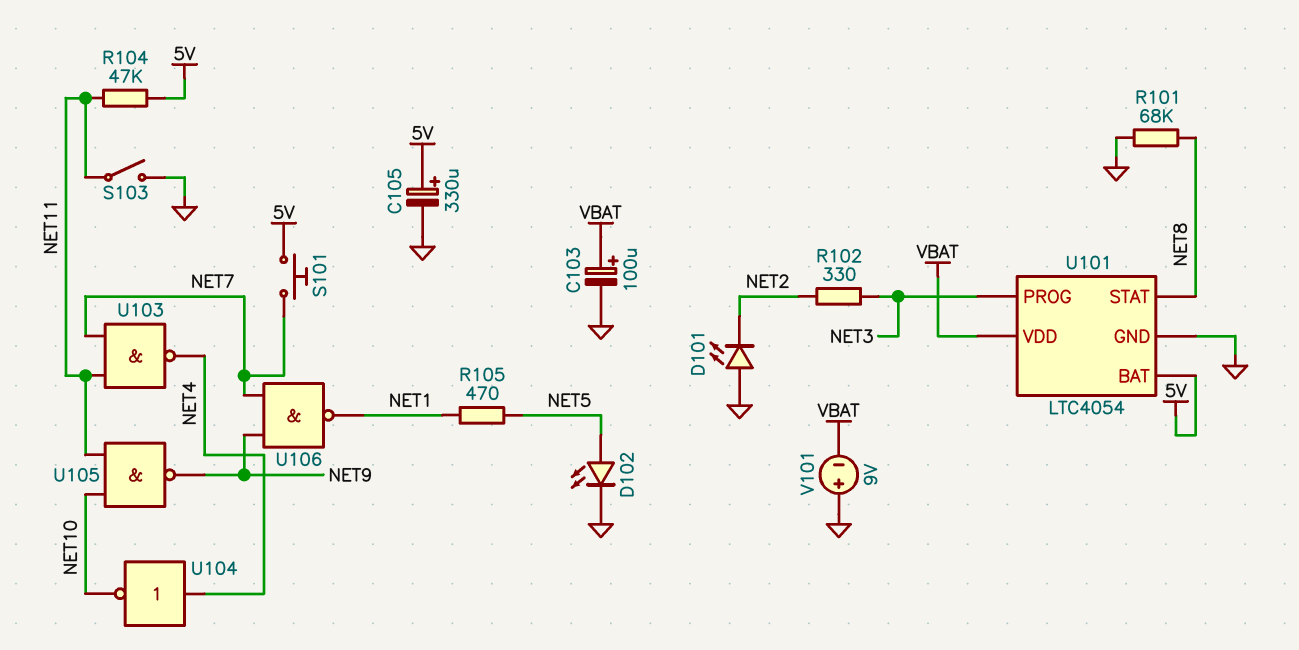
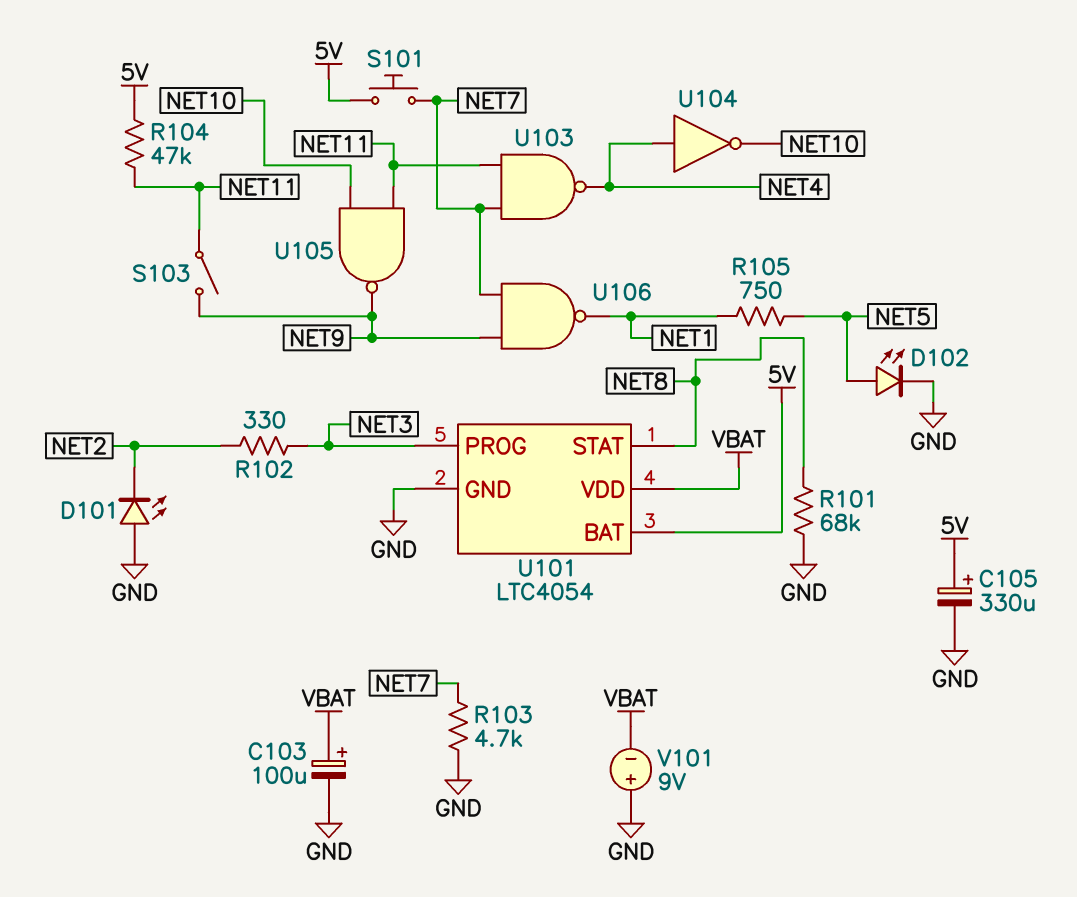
R103: none -> 4.7k (GND, NET7)
R105: 470 (NET1, NET5) -> 750 (NET1, NET5)
S103: switch (GND, NET11) -> switch (NET9, NET11)

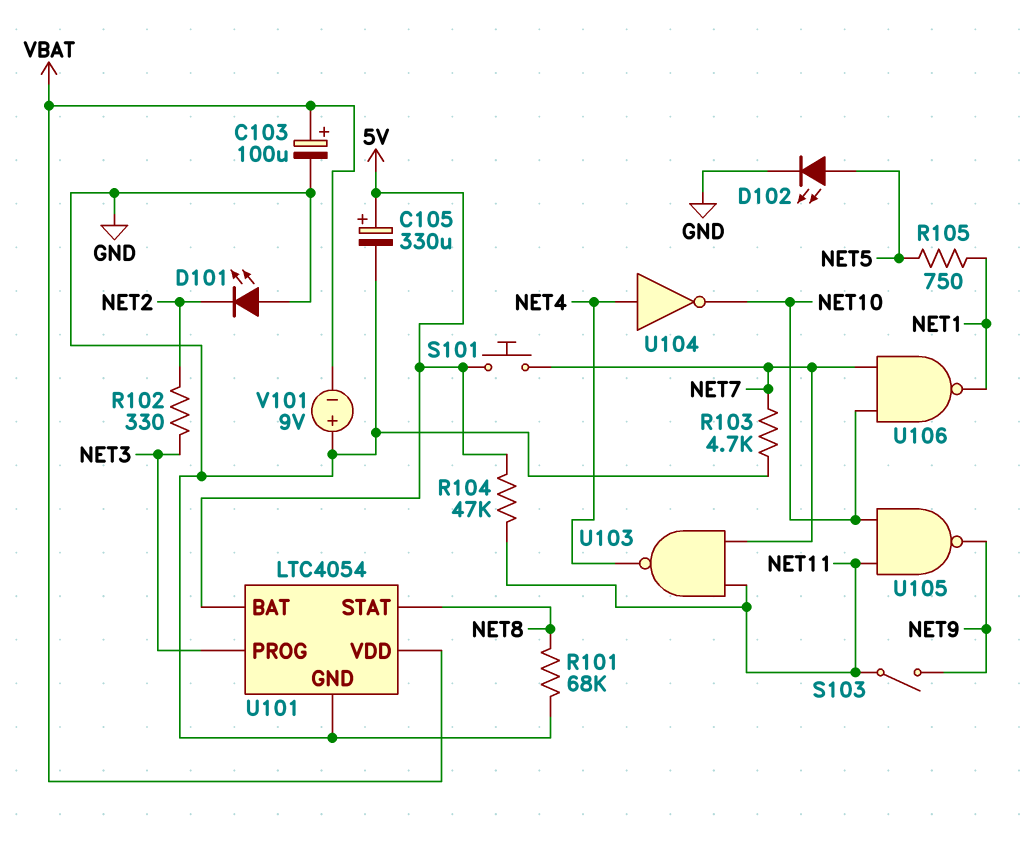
U106: NAND (in NET7, in NET9, out NET1) -> NAND (in NET7, in NET10, out NET1)

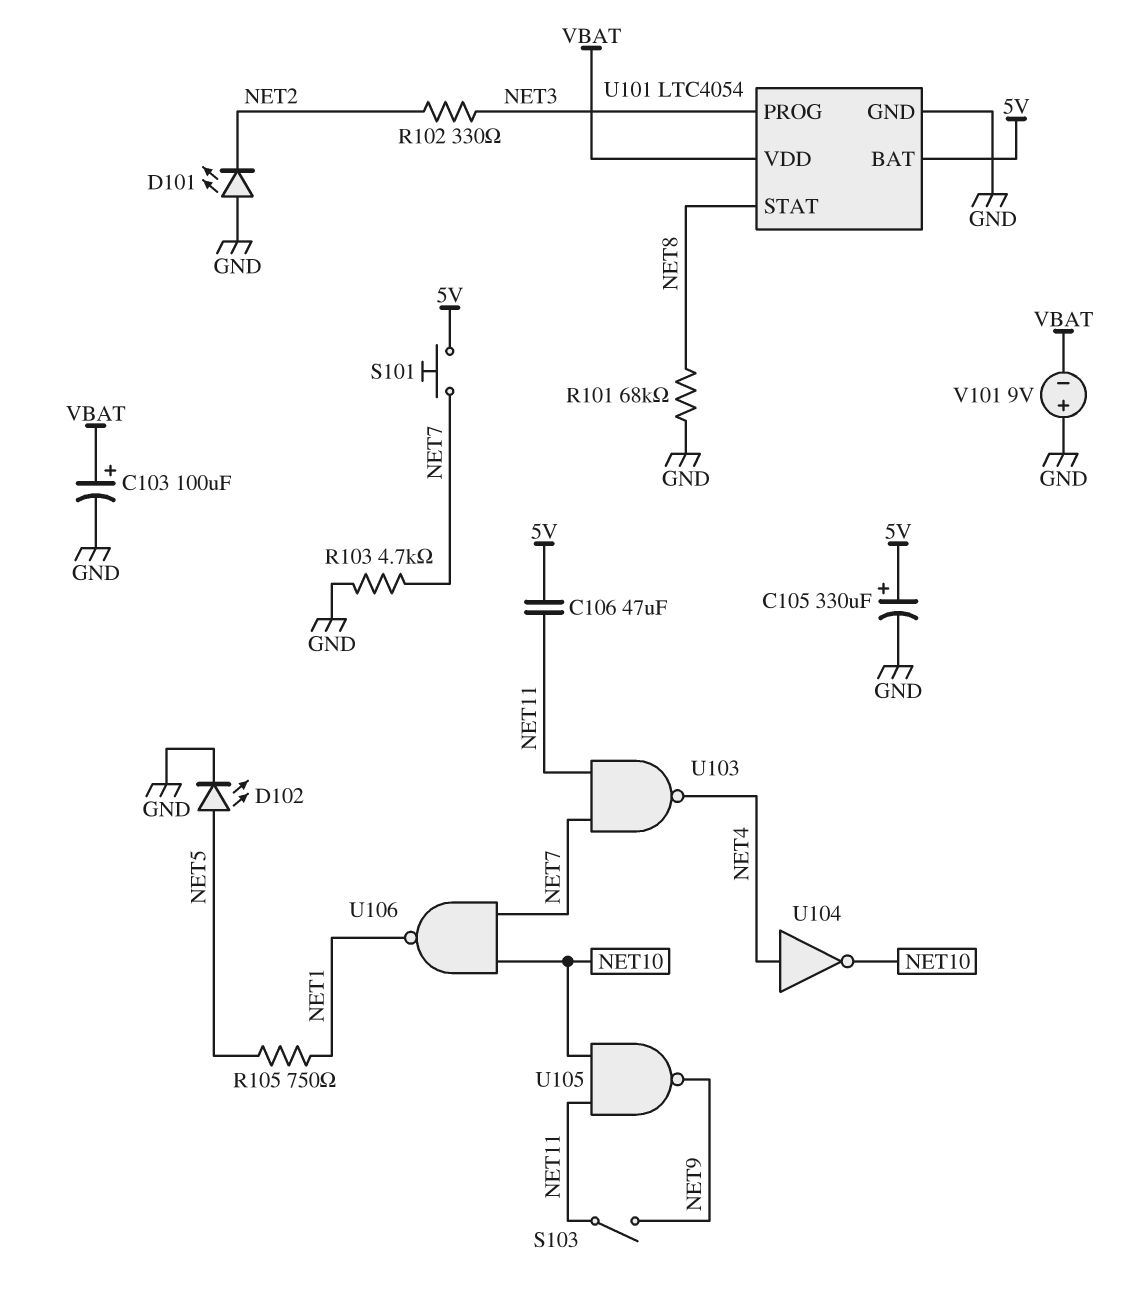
C106: none -> 47uF (5V, NET11)
R104: 47k (5V, NET11) -> none

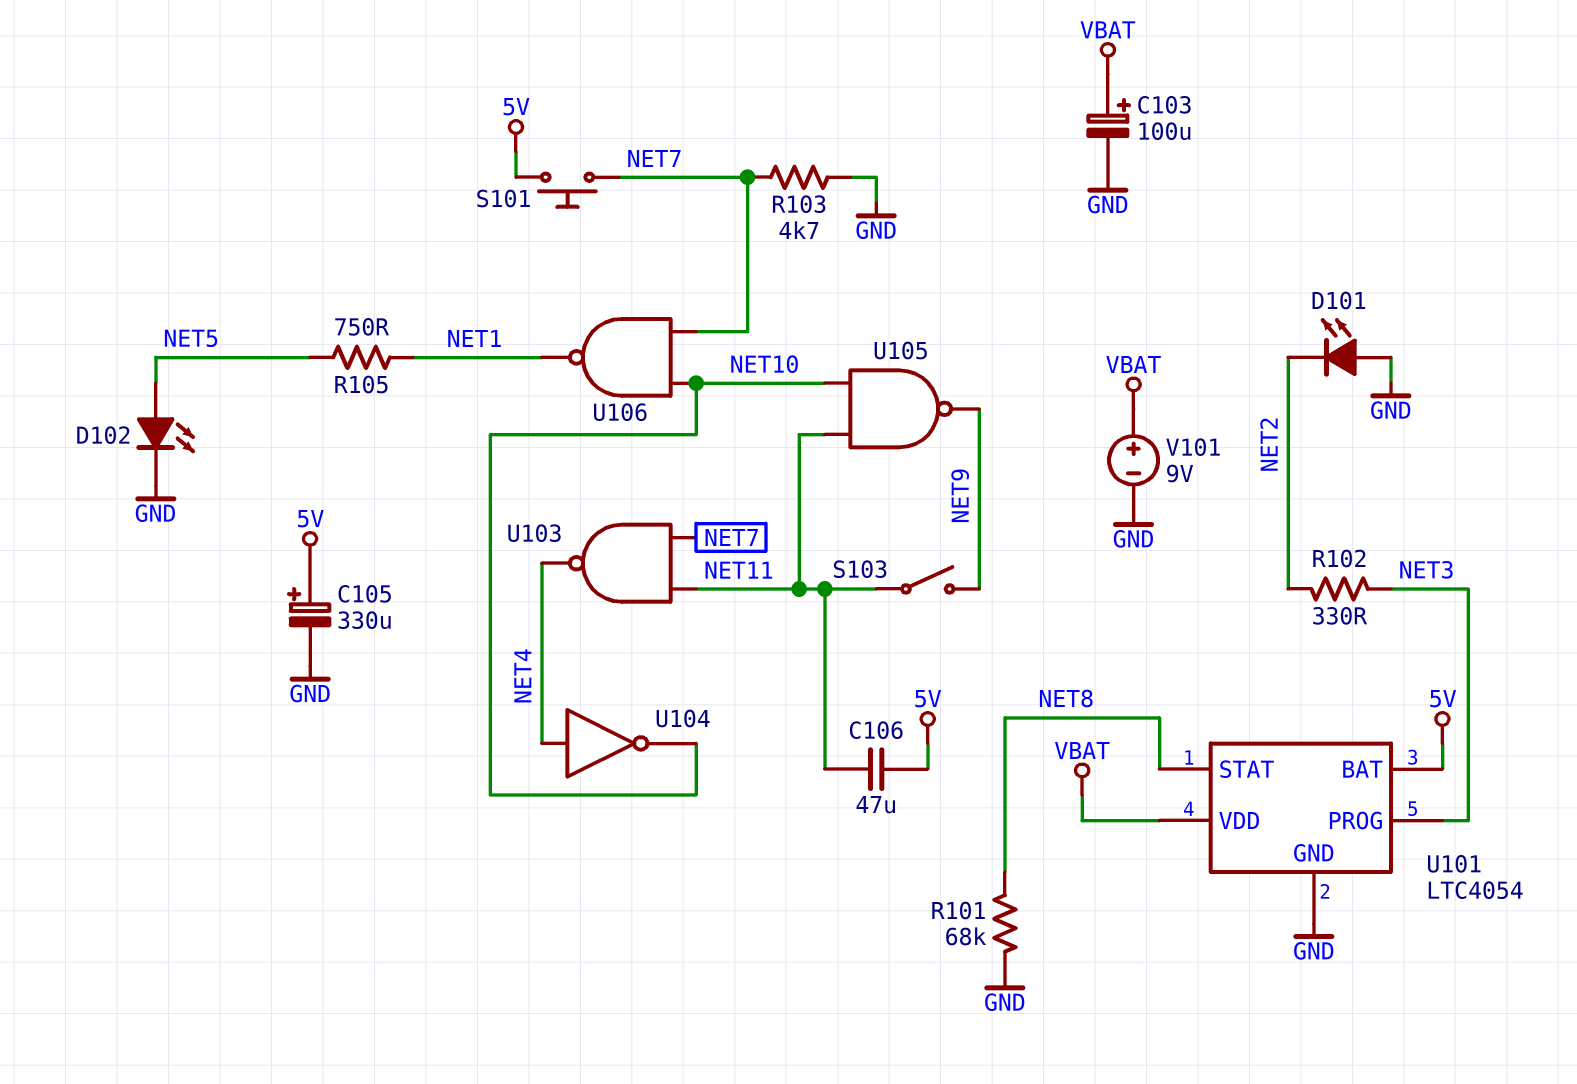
V101: 9V (plus GND, minus VBAT) -> 9V (plus VBAT, minus GND)

